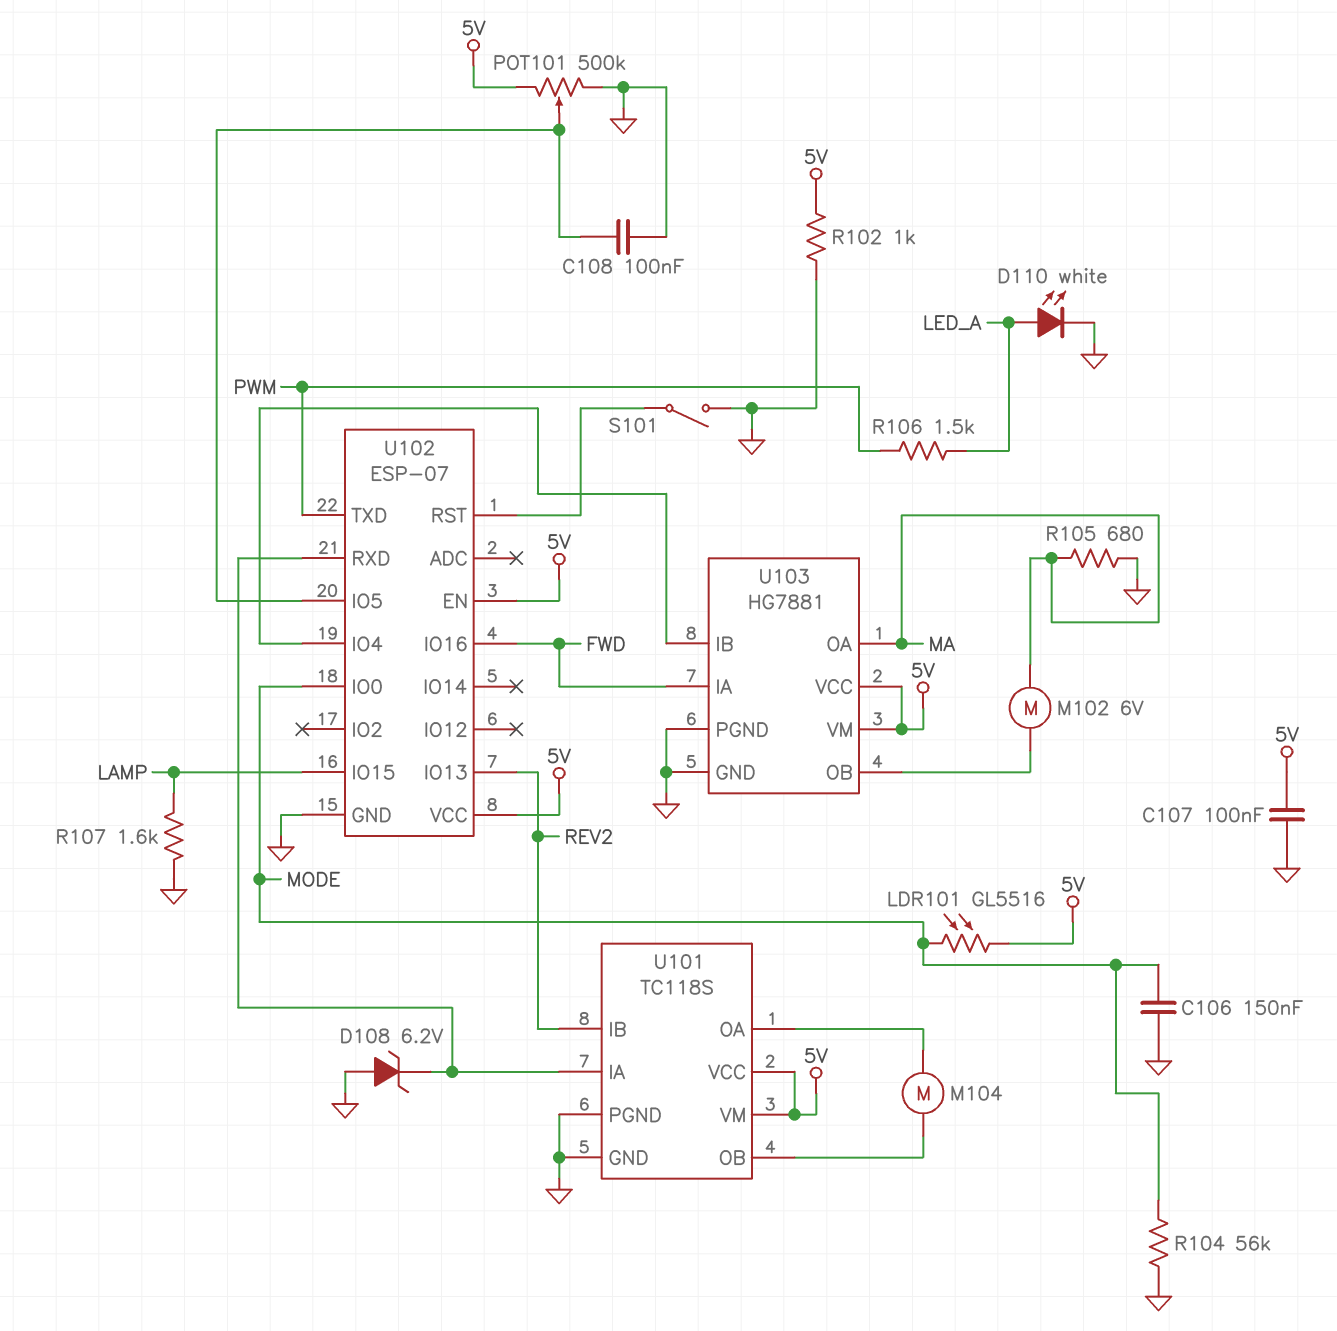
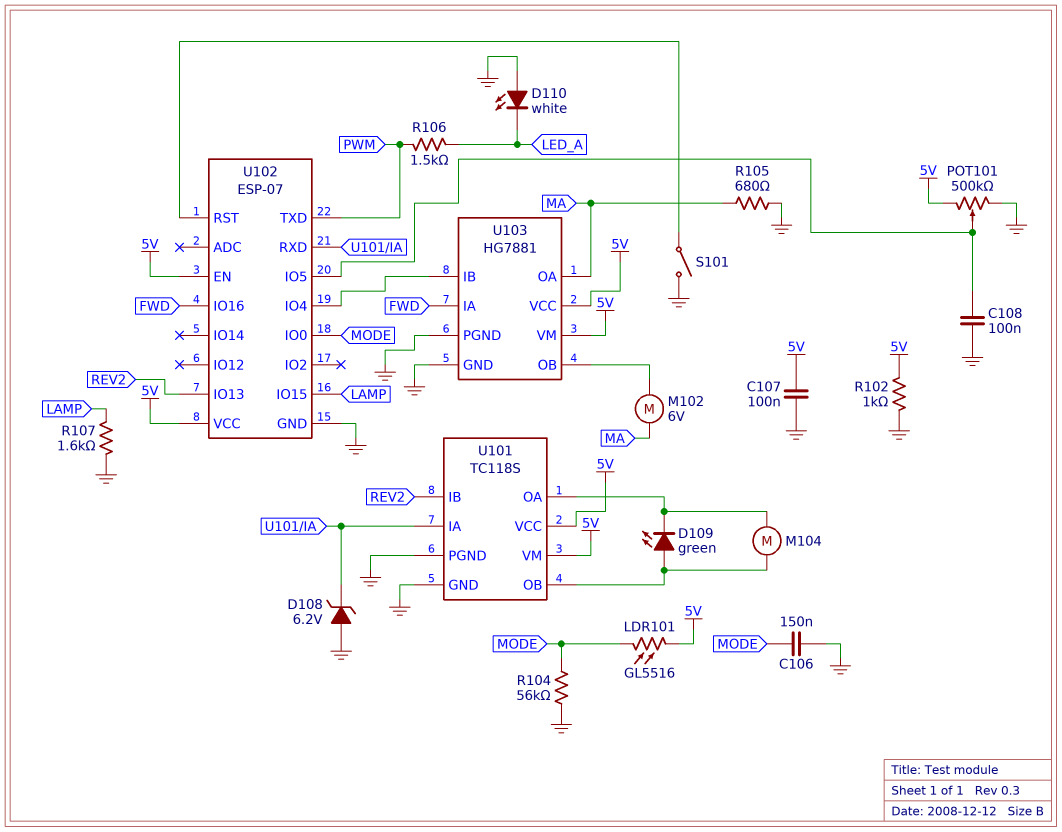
D109: none -> LED green (A U101/OB, K U101/OA)
D110: LED white (A LED_A, K GND) -> LED white (A GND, K LED_A)

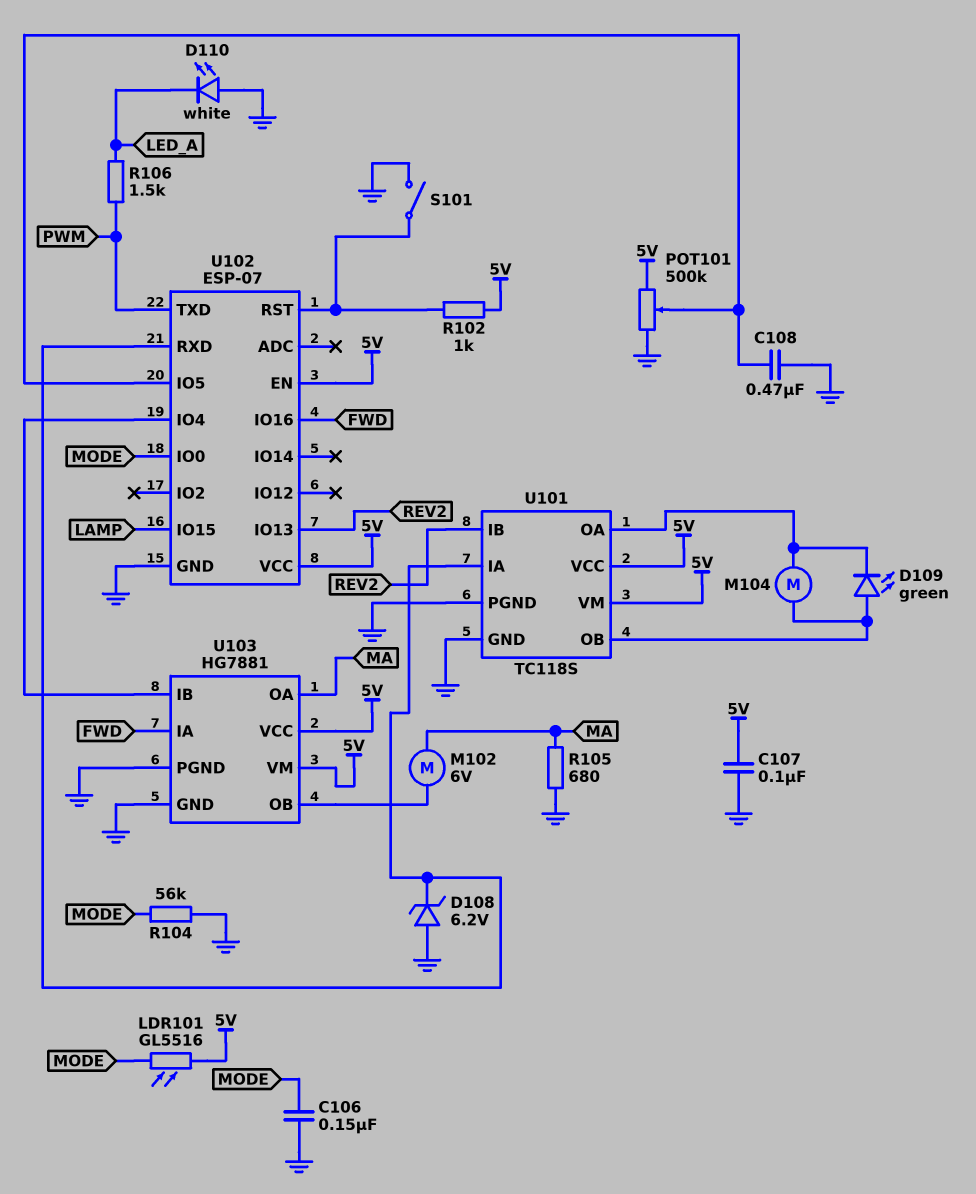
C108: 100nF (GND, U102/IO5) -> 470nF (GND, U102/IO5)
R102: 1k (5V, GND) -> 1k (5V, U102/RST)
R107: 1.6k (GND, LAMP) -> none

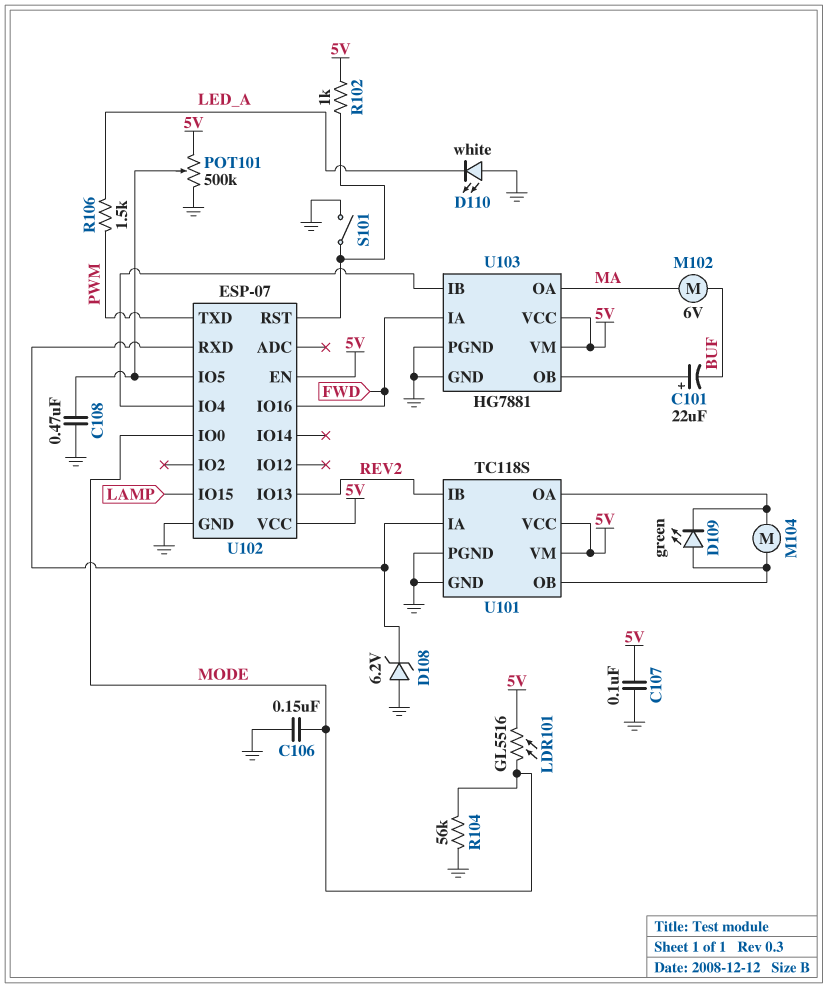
C101: none -> 22uF (plus U103/OB, minus BUF)
M102: motor 6V (MA, U103/OB) -> motor 6V (BUF, MA)
R105: 680 (GND, MA) -> none

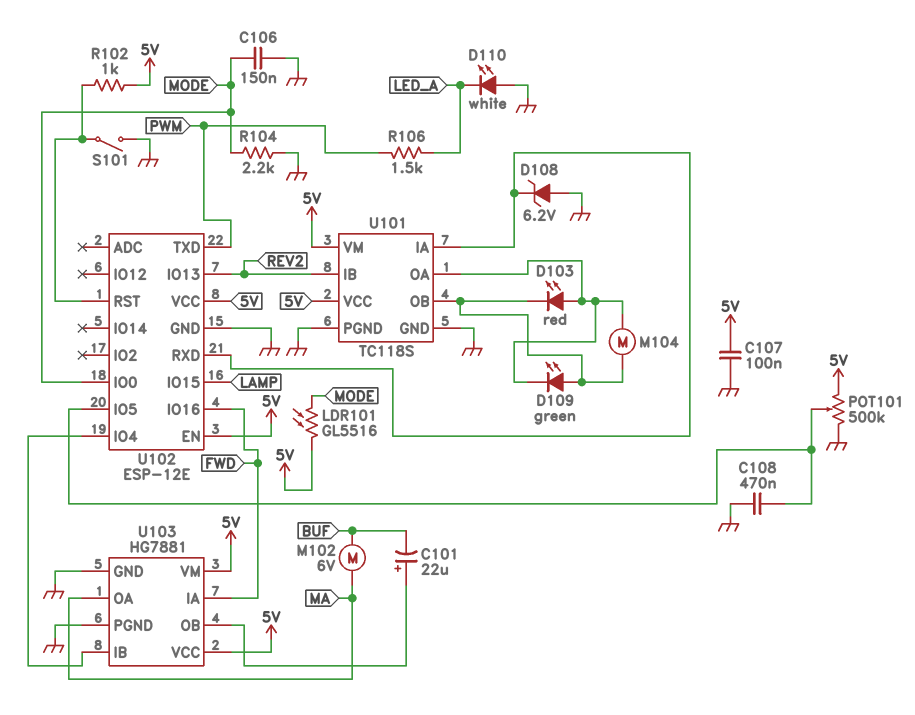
D103: none -> LED red (A U101/OA, K U101/OB)
R104: 56k (GND, MODE) -> 2.2k (GND, MODE)
U102: ESP-07 -> ESP-12E

